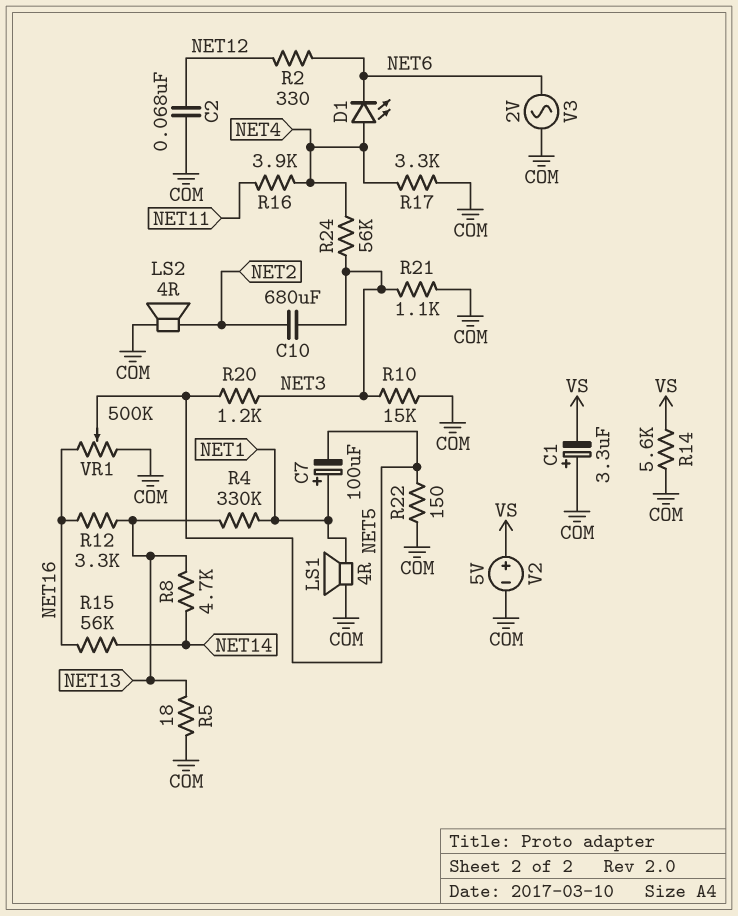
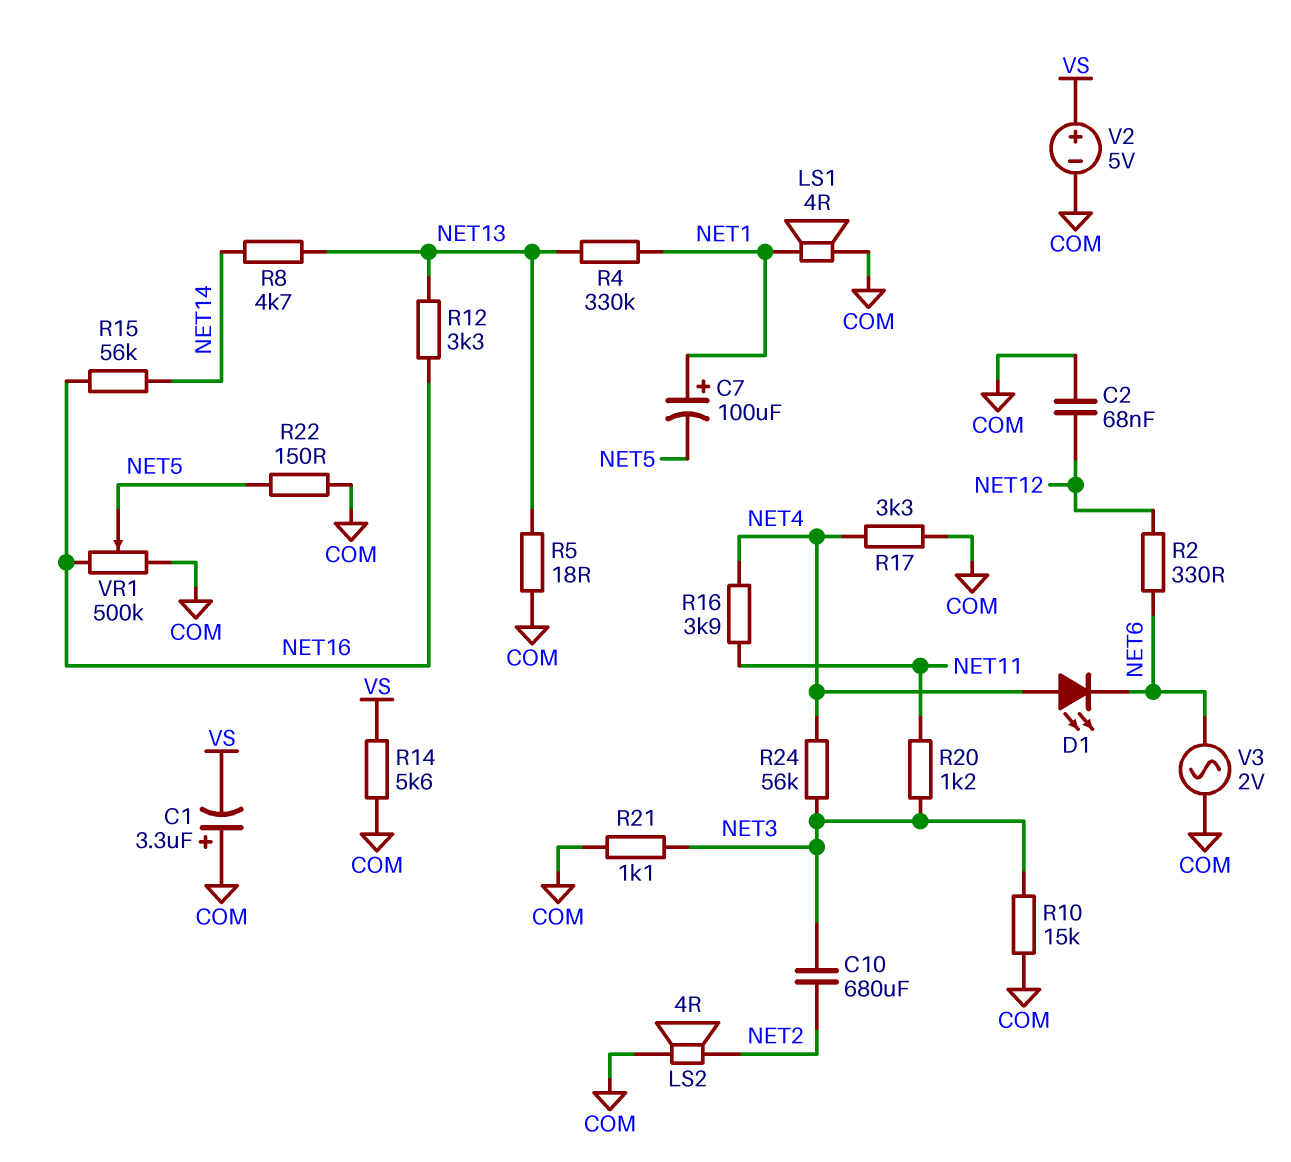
R20: 1.2k (NET3, NET5) -> 1.2k (NET3, NET11)

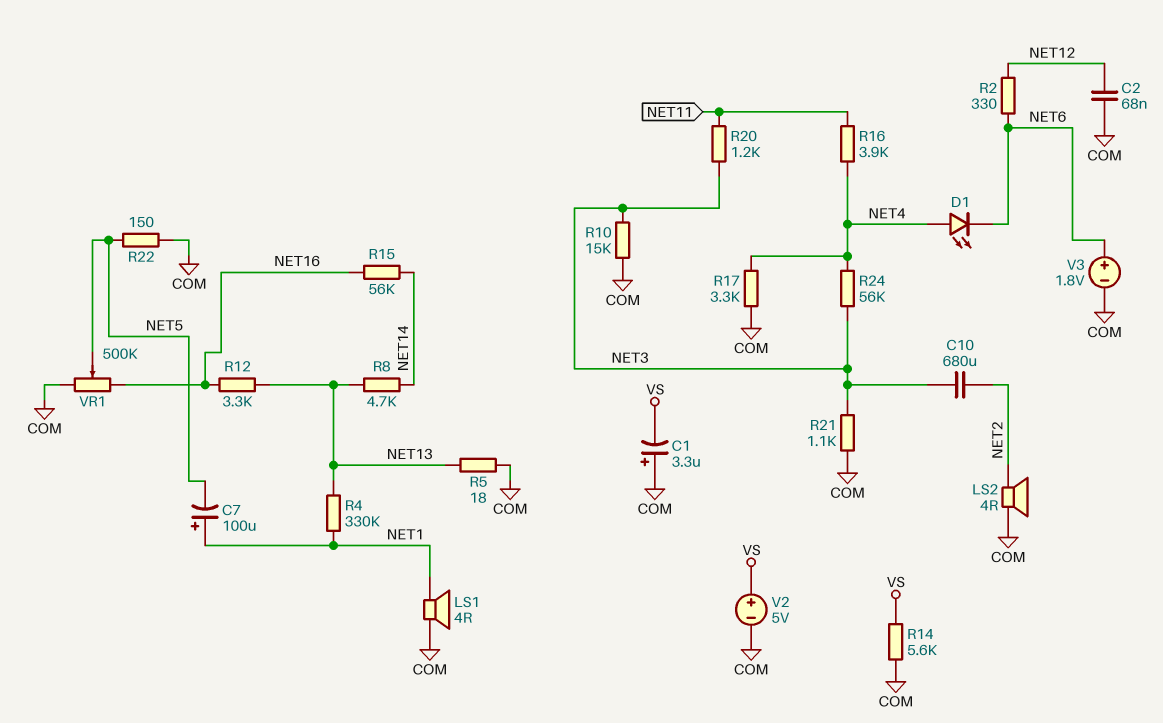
V3: AC 2V (COM, NET6) -> 1.8V (plus NET6, minus COM)

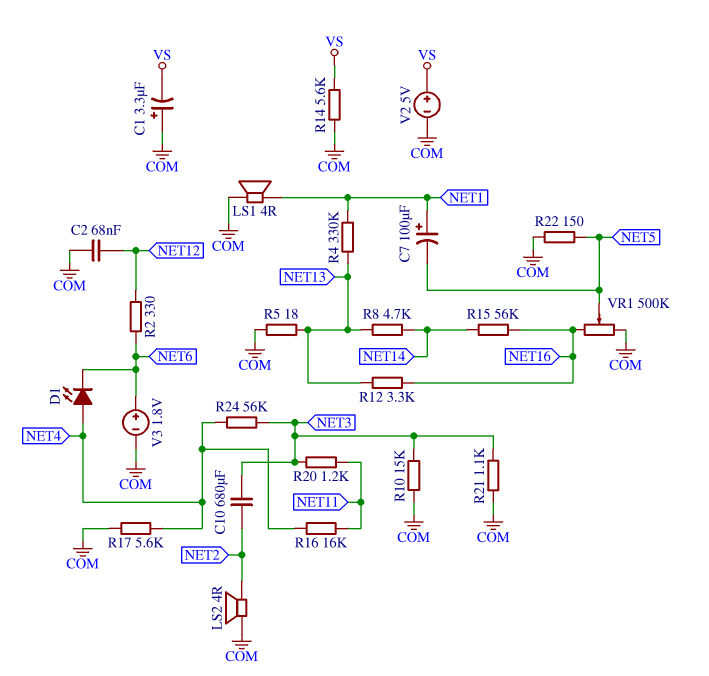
R16: 3.9k (NET4, NET11) -> 16k (NET4, NET11)
R17: 3.3k (COM, NET4) -> 5.6k (COM, NET4)

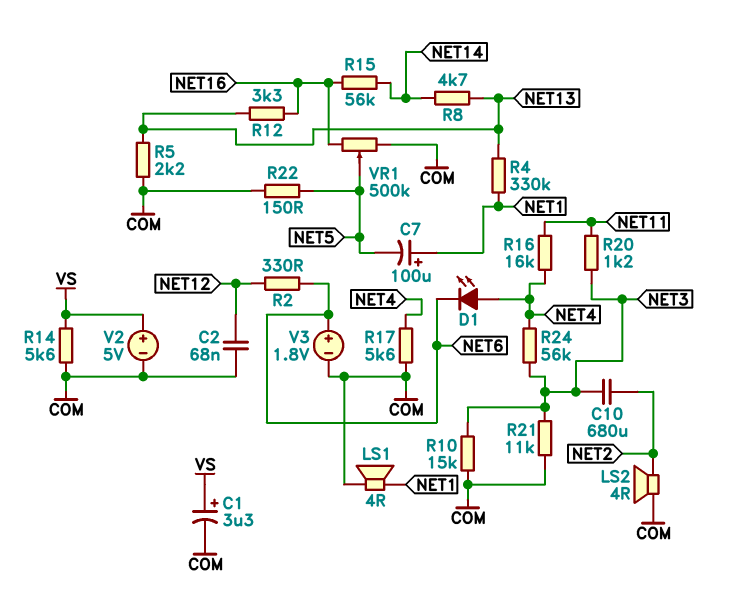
C1: 3.3uF (plus COM, minus VS) -> 3.3uF (plus VS, minus COM)
R5: 18 (COM, NET13) -> 2.2k (COM, NET13)
R21: 1.1k (COM, NET3) -> 11k (COM, NET3)

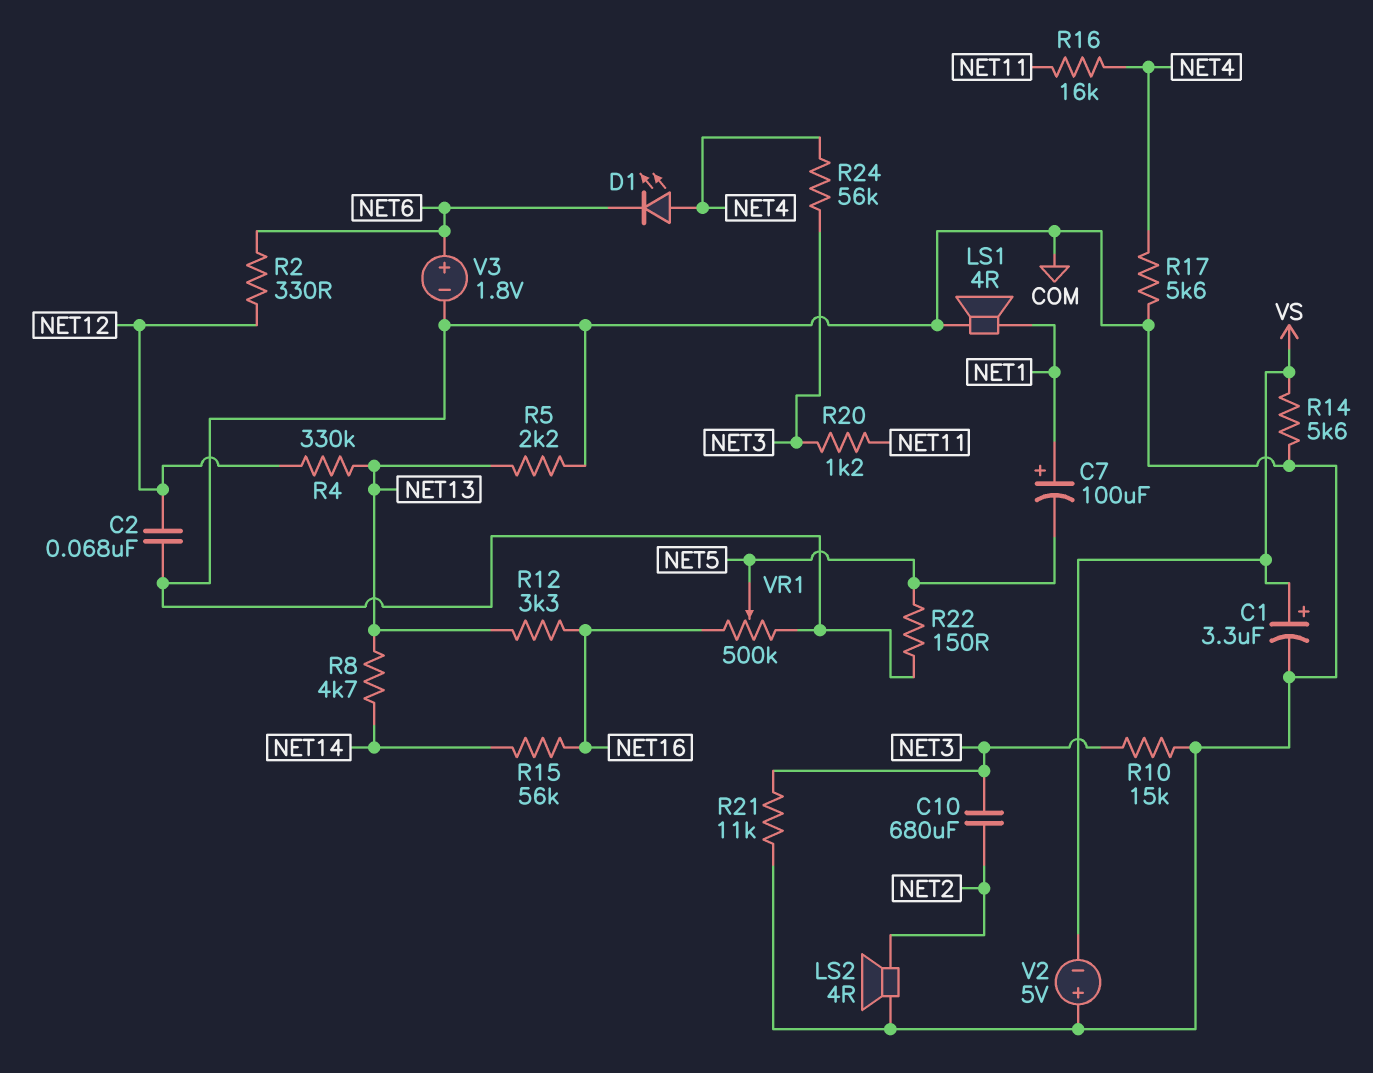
R4: 330k (NET1, NET13) -> 330k (NET12, NET13)
V2: 5V (plus VS, minus COM) -> 5V (plus COM, minus VS)

